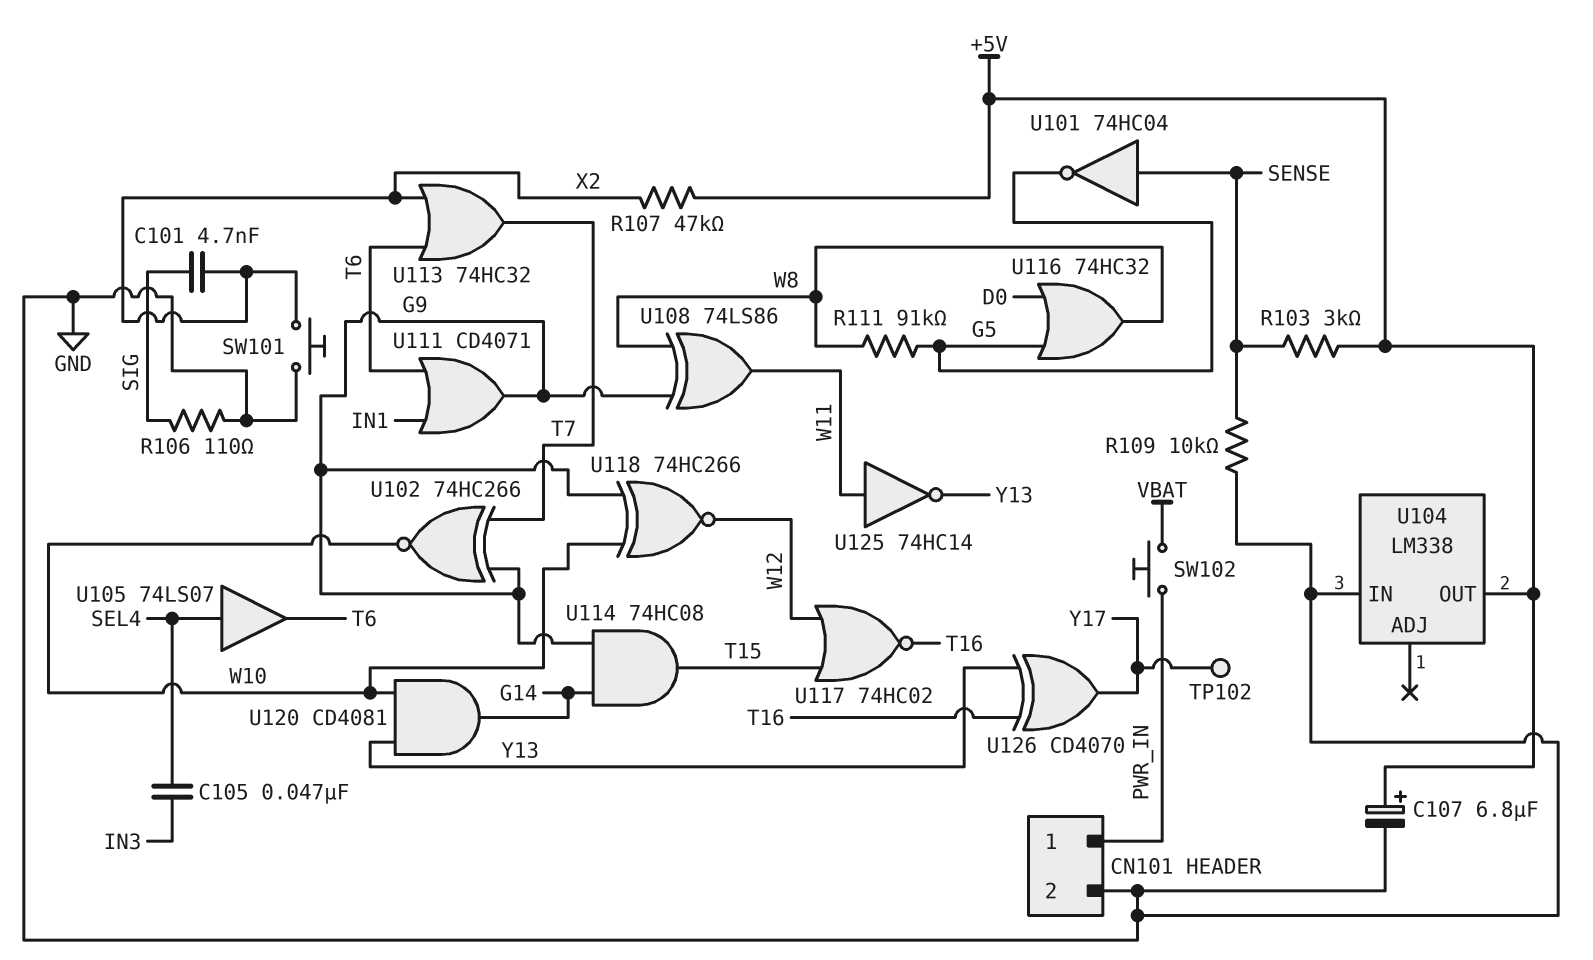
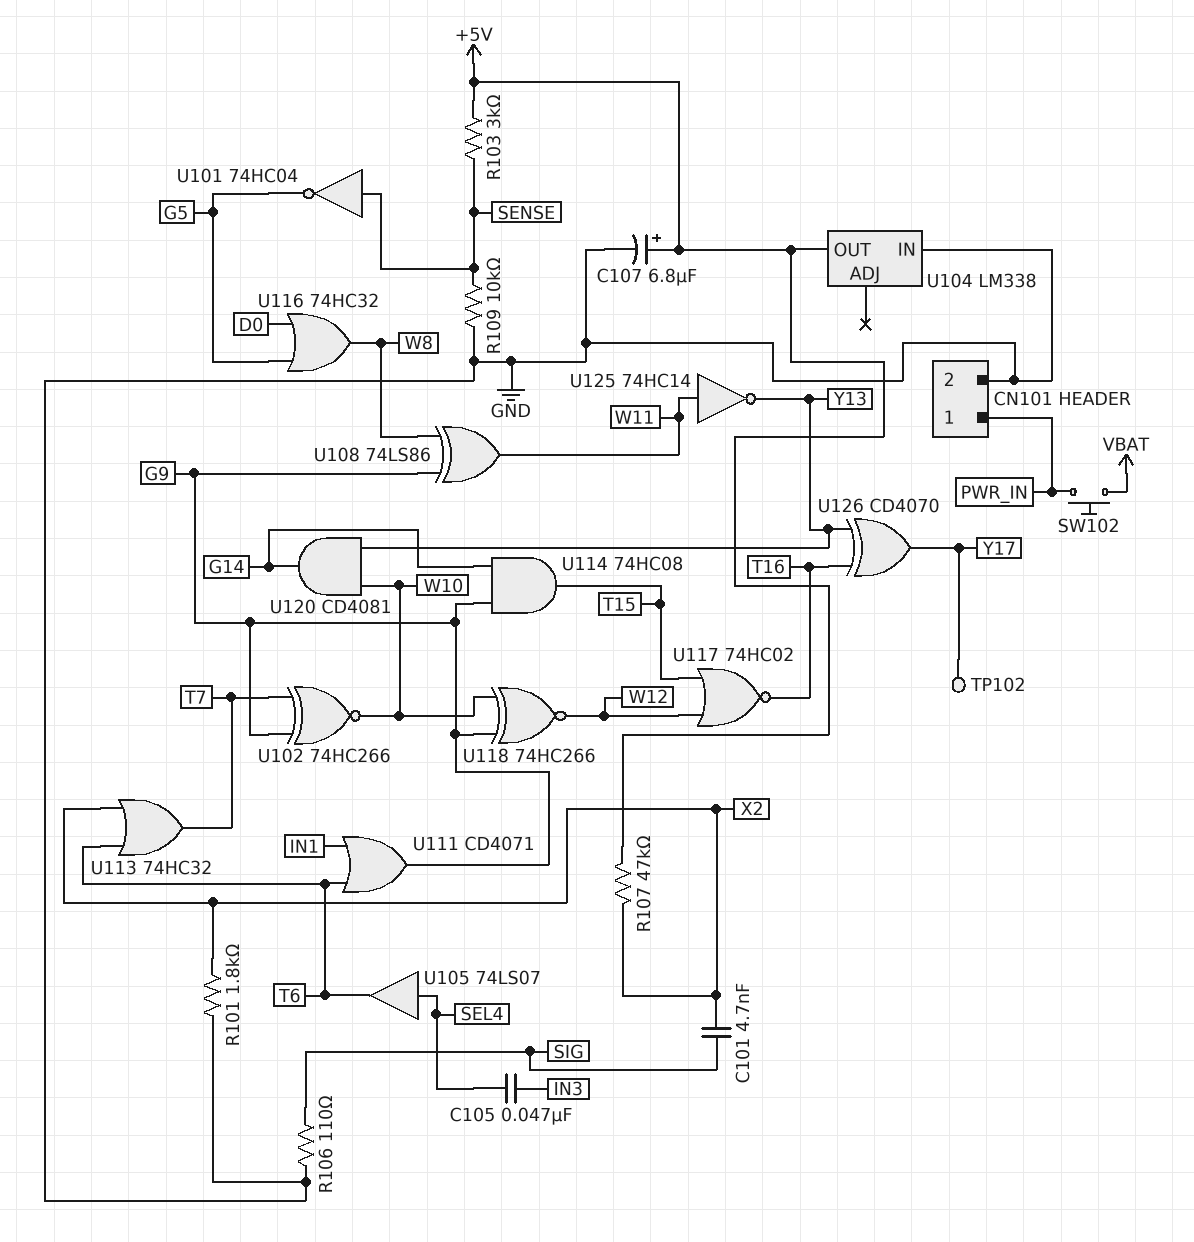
R101: none -> 1.8k (GND, X2)
R111: 91k (G5, W8) -> none
SW101: button (GND, X2) -> none

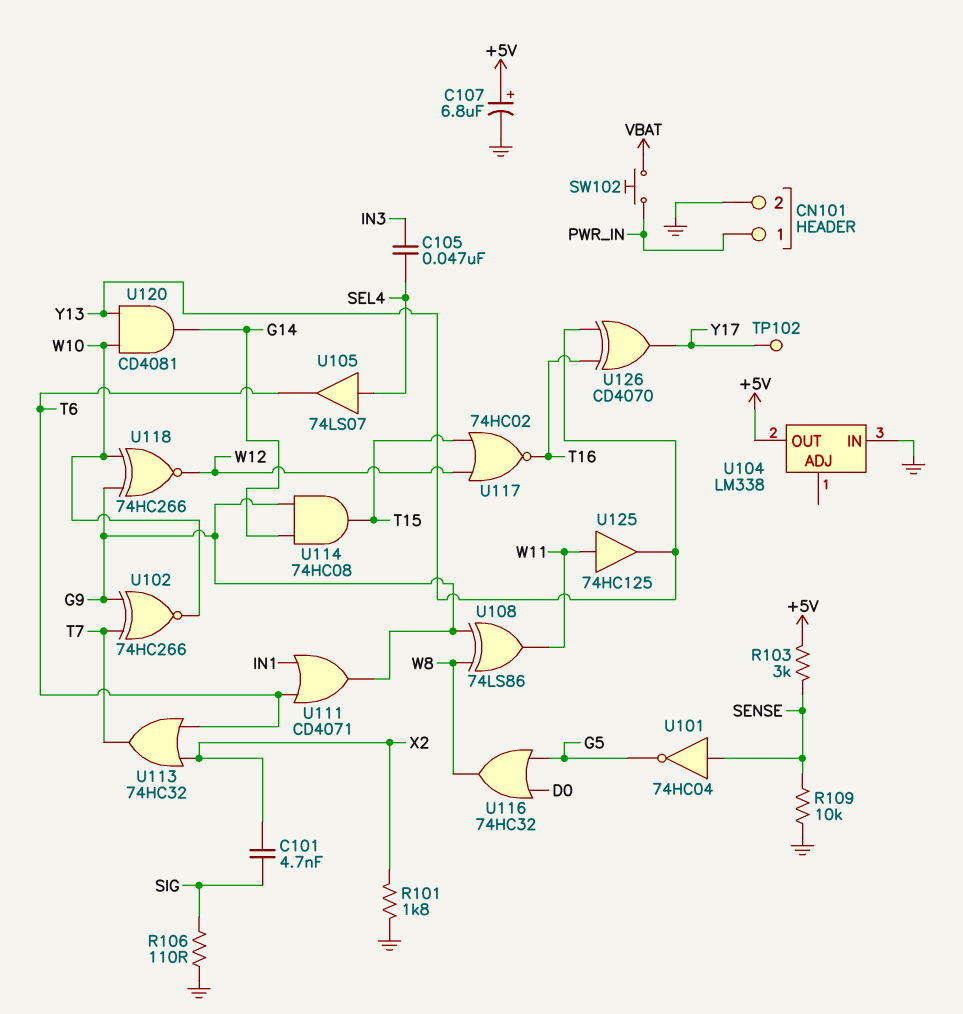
R107: 47k (+5V, X2) -> none
U125: NOT 74HC14 (in W11, out Y13) -> buffer 74HC125 (in W11, out Y13)

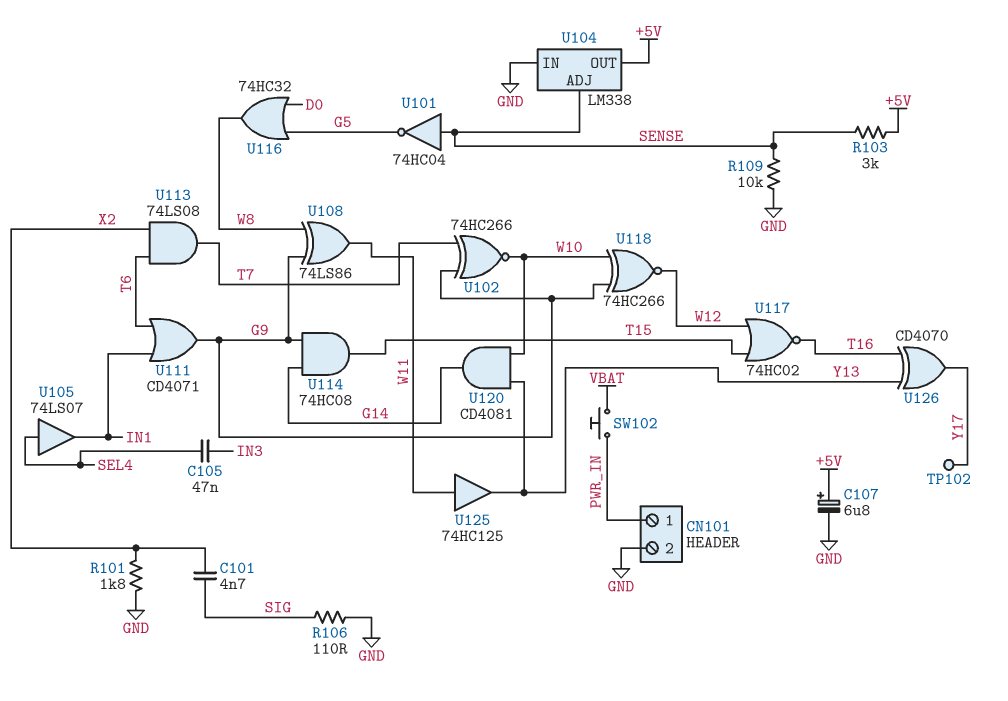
U104 pin ADJ: none -> SENSE
U105: buffer 74LS07 (in SEL4, out T6) -> buffer 74LS07 (in SEL4, out IN1)
U113: OR 74HC32 (in T6, in X2, out T7) -> AND 74LS08 (in T6, in X2, out T7)

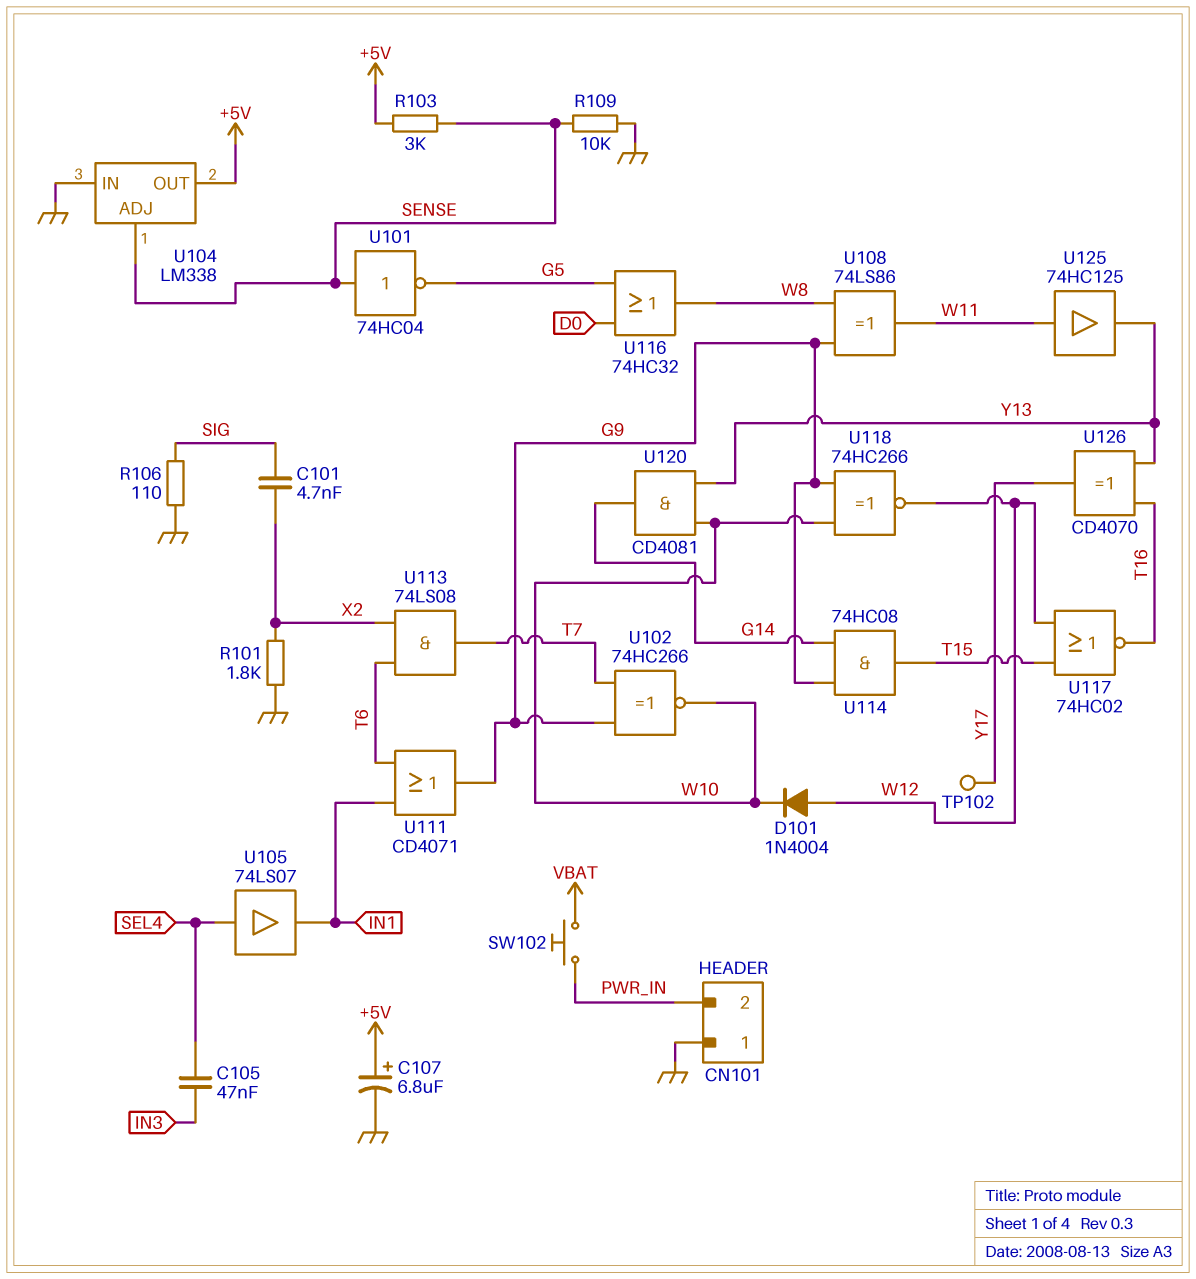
CN101 pin 1: PWR_IN -> GND
CN101 pin 2: GND -> PWR_IN
D101: none -> diode 1N4004 (A W12, K W10)

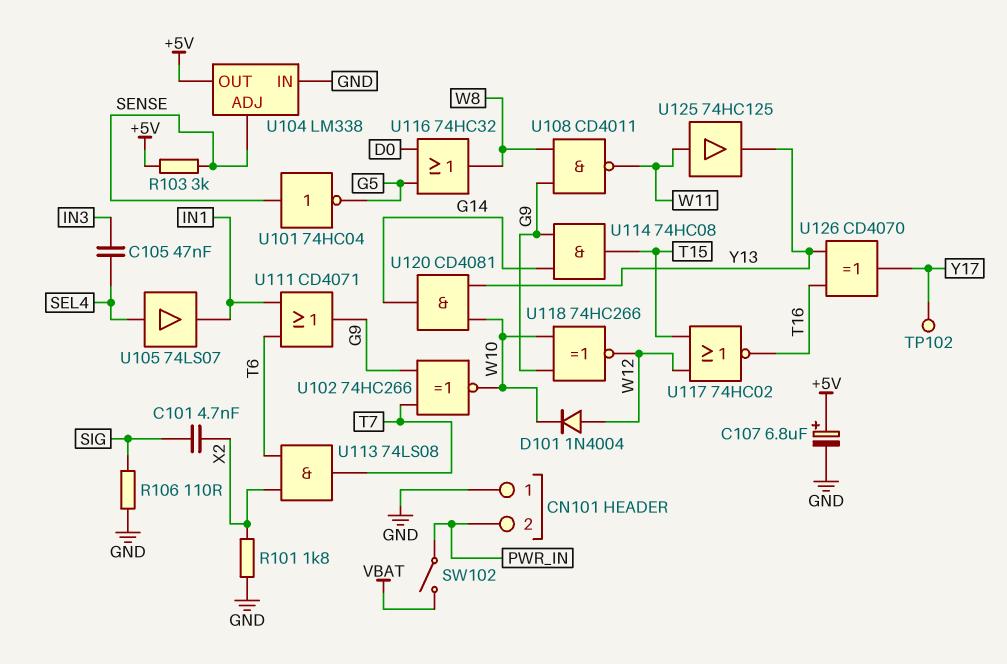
R109: 10k (GND, SENSE) -> none
SW102: button (PWR_IN, VBAT) -> switch (PWR_IN, VBAT)
U108: XOR 74LS86 (in G9, in W8, out W11) -> NAND CD4011 (in G9, in W8, out W11)

